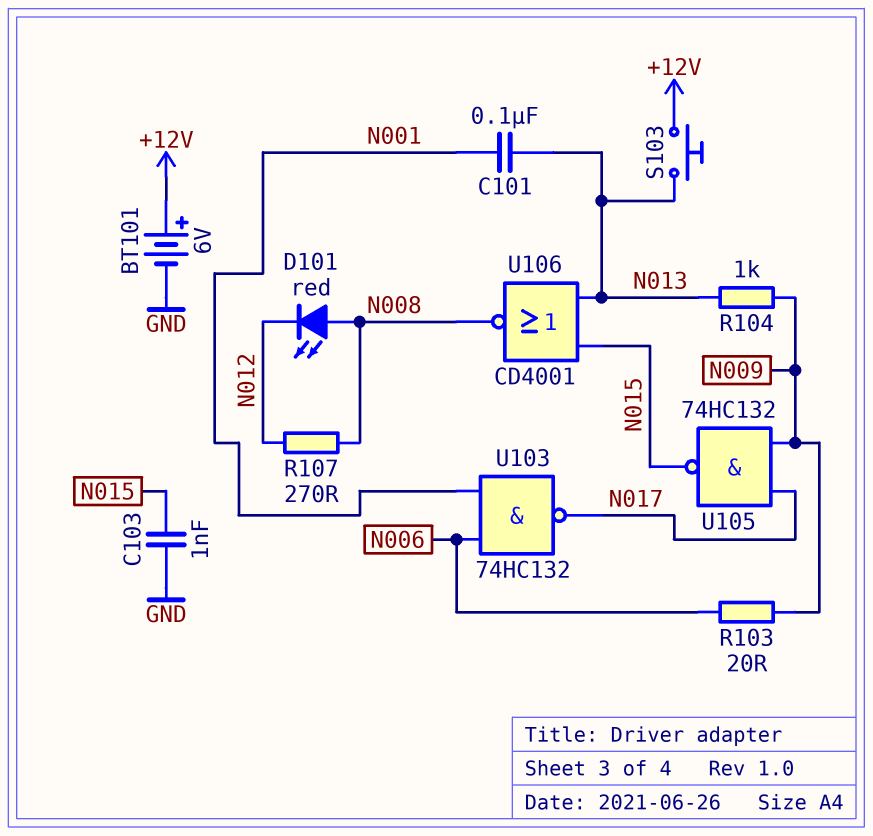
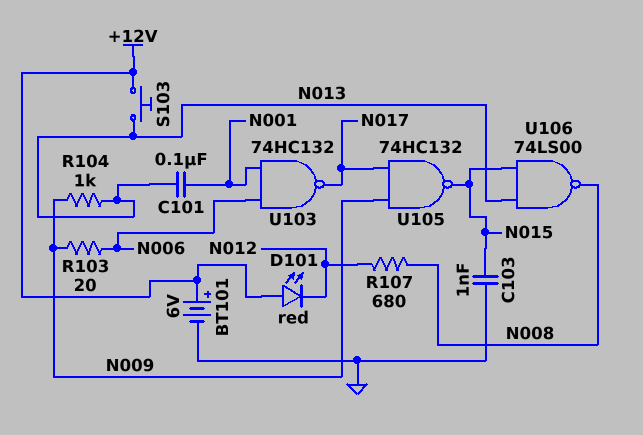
D101: LED red (A N008, K N012) -> LED red (A +12V, K N012)
R107: 270 (N008, N012) -> 680 (N008, N012)
U106: NOR CD4001 (in N013, in N015, out N008) -> NAND 74LS00 (in N013, in N015, out N008)

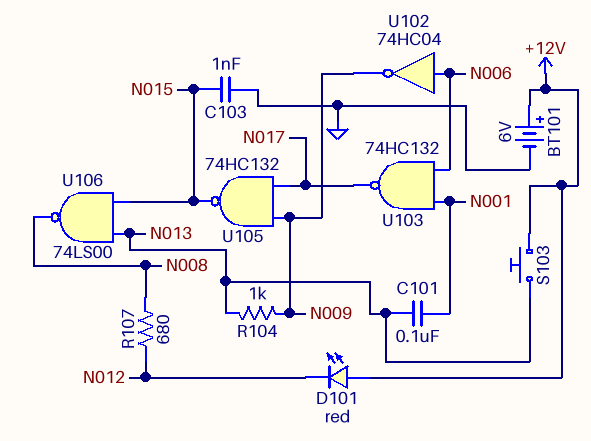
R103: 20 (N006, N009) -> none
U102: none -> NOT 74HC04 (in N006, out N009)

